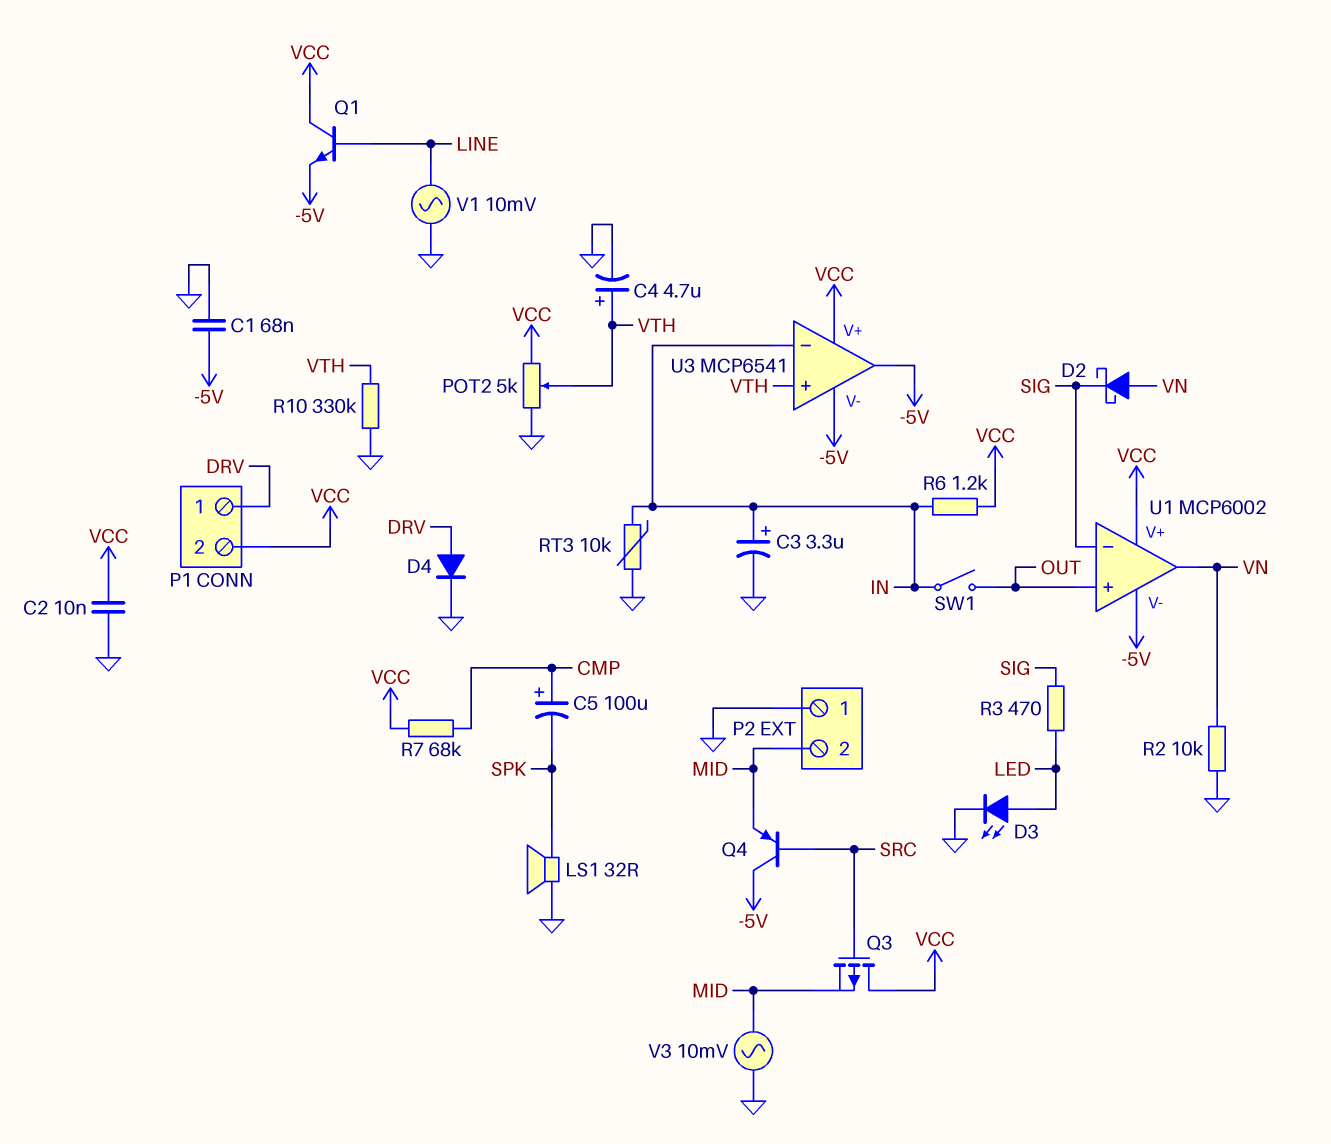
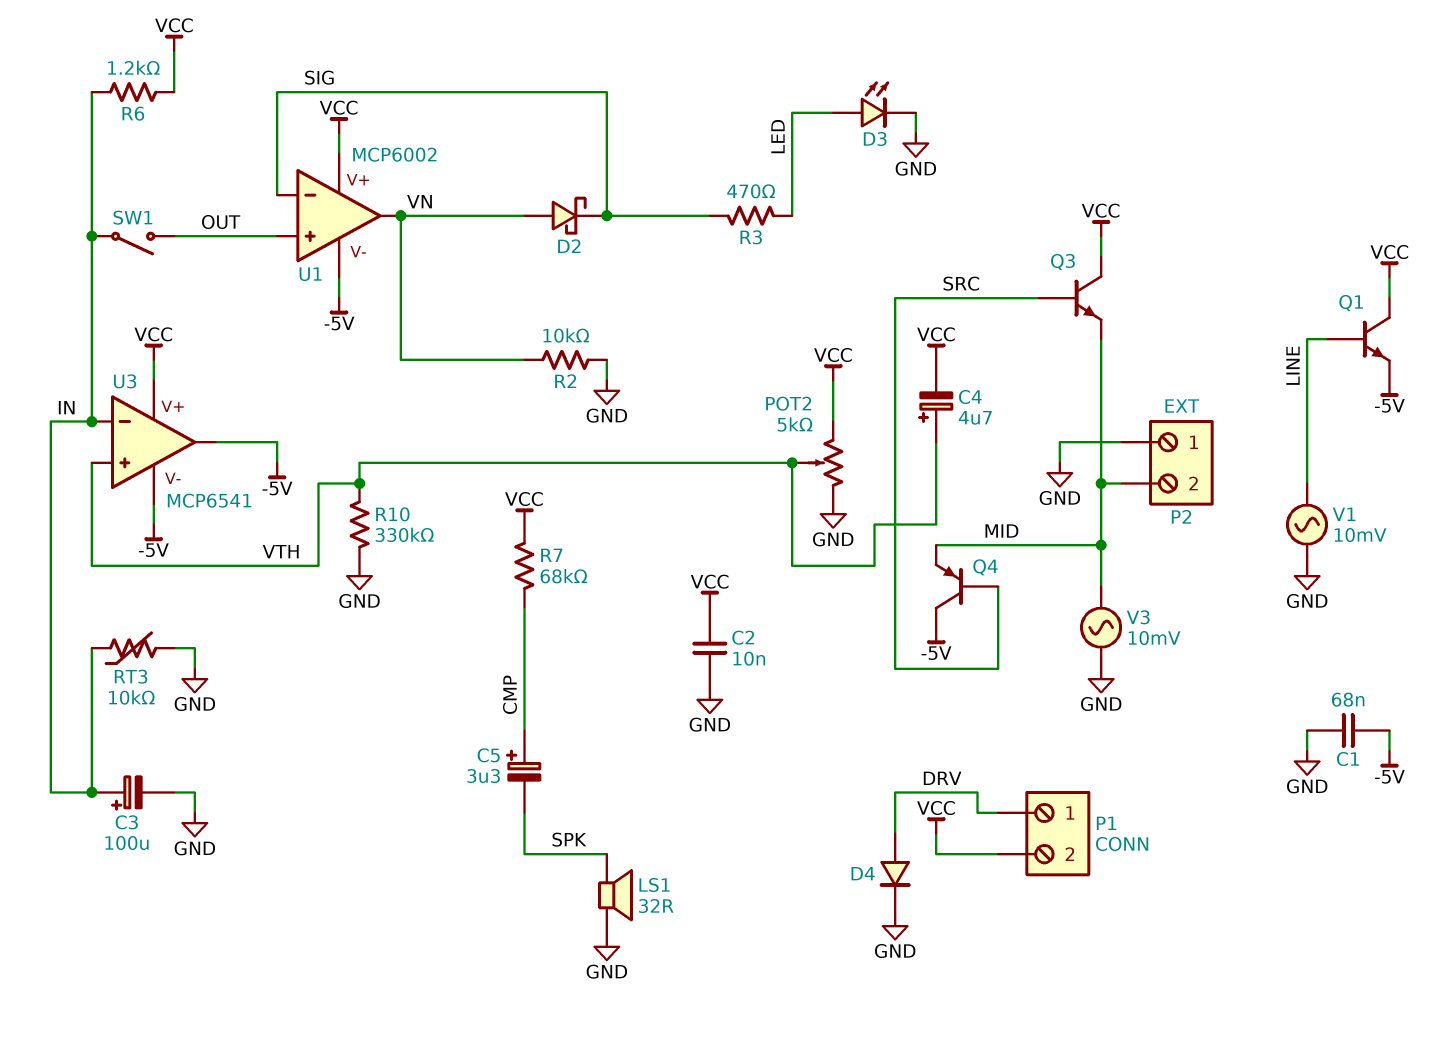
C3: 3.3uF (plus IN, minus GND) -> 100uF (plus IN, minus GND)
C4: 4.7uF (plus VTH, minus GND) -> 4.7uF (plus VTH, minus VCC)
C5: 100uF (plus CMP, minus SPK) -> 3.3uF (plus CMP, minus SPK)
Q3: PMOS (G SRC, D VCC, S MID) -> NPN (B SRC, C VCC, E MID)

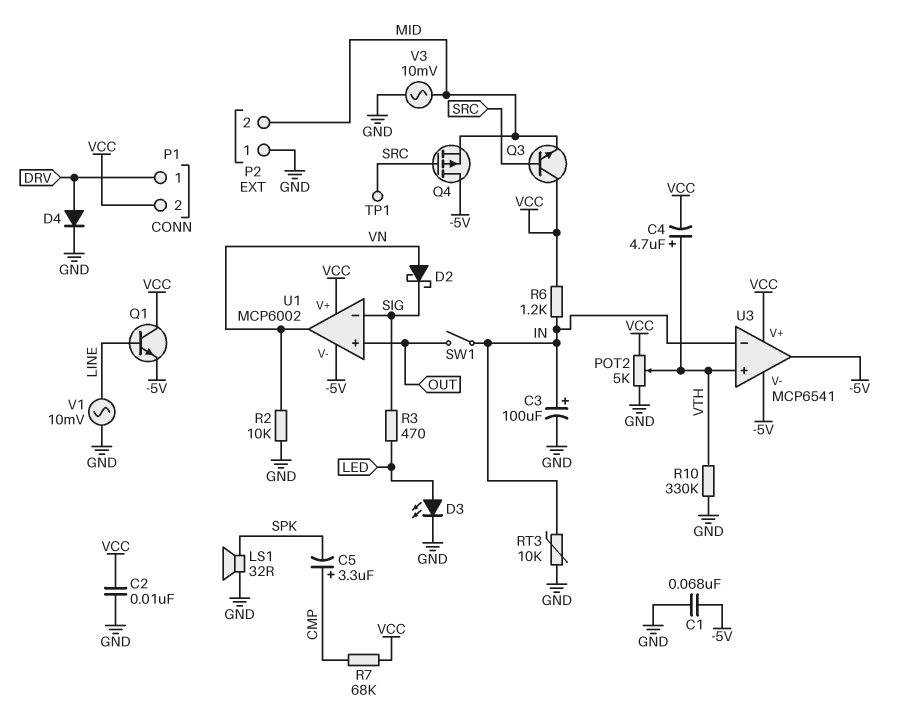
Q4: PNP (B SRC, C -5V, E MID) -> PMOS (G SRC, D -5V, S MID)
TP1: none -> test point (SRC)

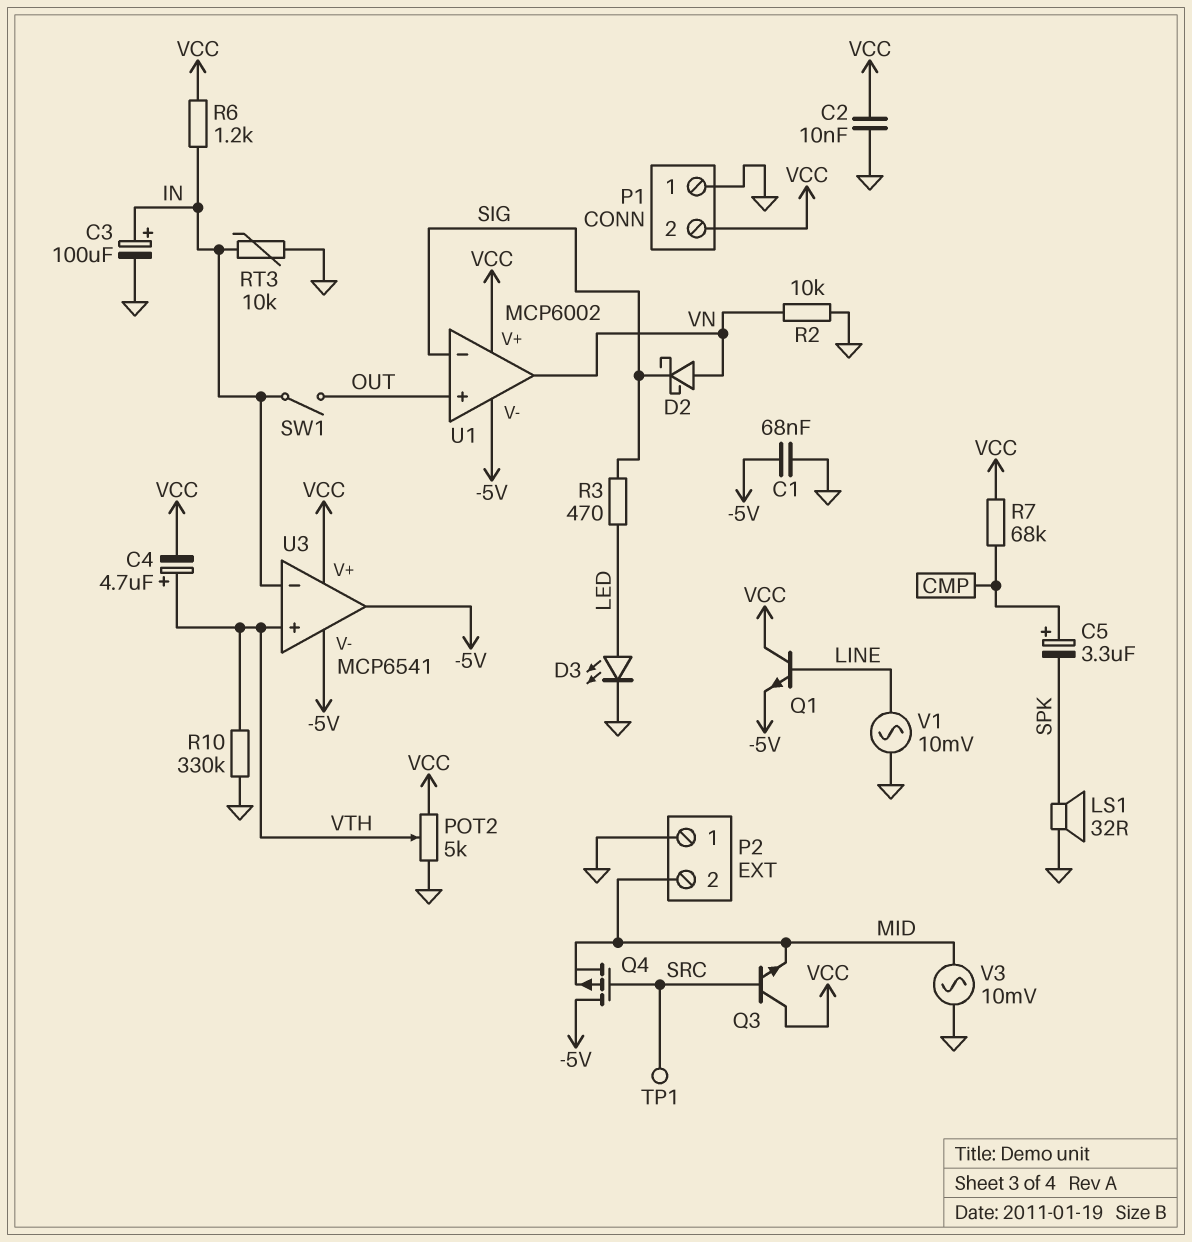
D4: diode (A DRV, K GND) -> none
P1 pin 1: DRV -> GND

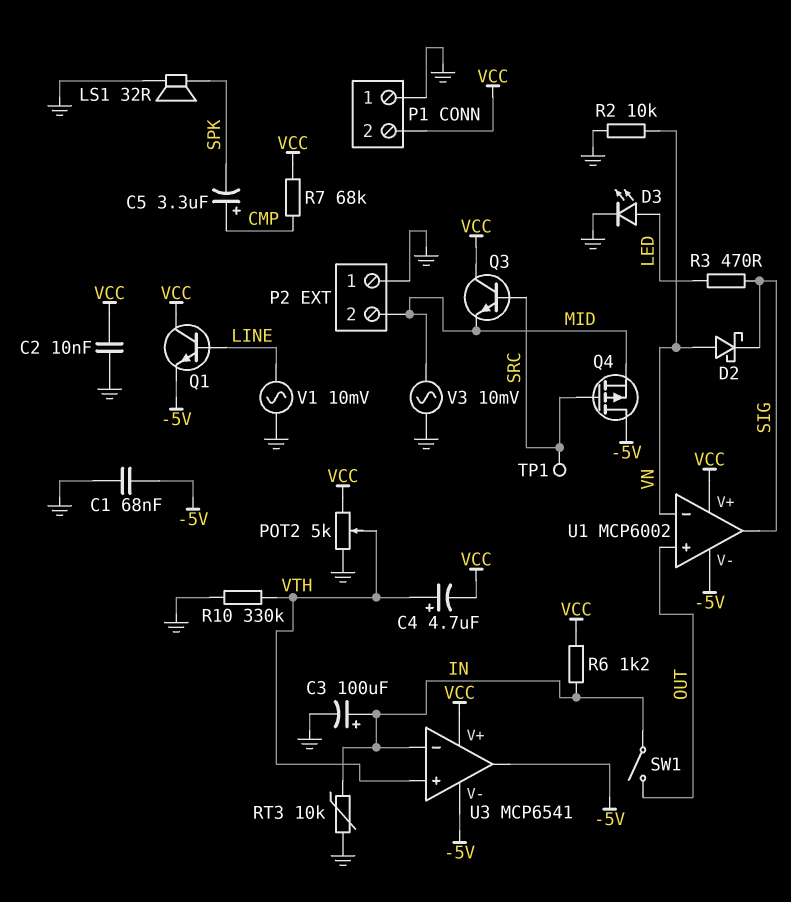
U1 pin in-: SIG -> VN
U1 pin out: VN -> SIG

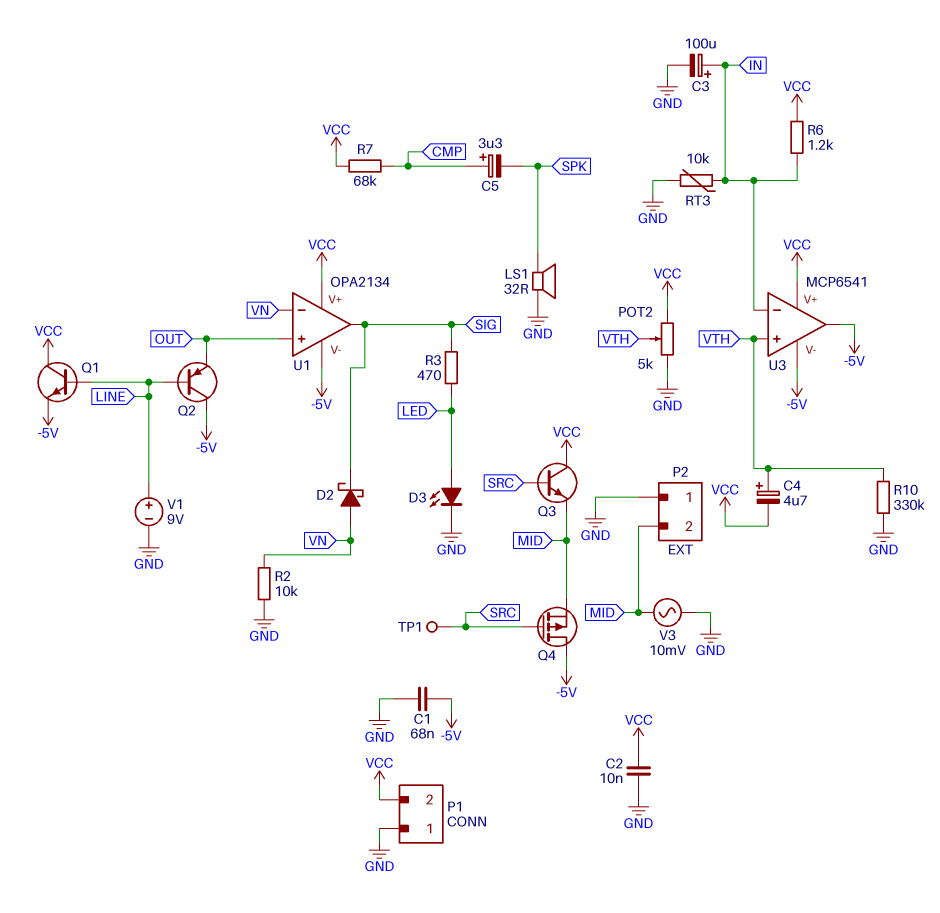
Q2: none -> PNP (B LINE, C -5V, E OUT)
SW1: switch (IN, OUT) -> none
U1: MCP6002 -> OPA2134
V1: AC 10mV (GND, LINE) -> 9V (plus LINE, minus GND)

